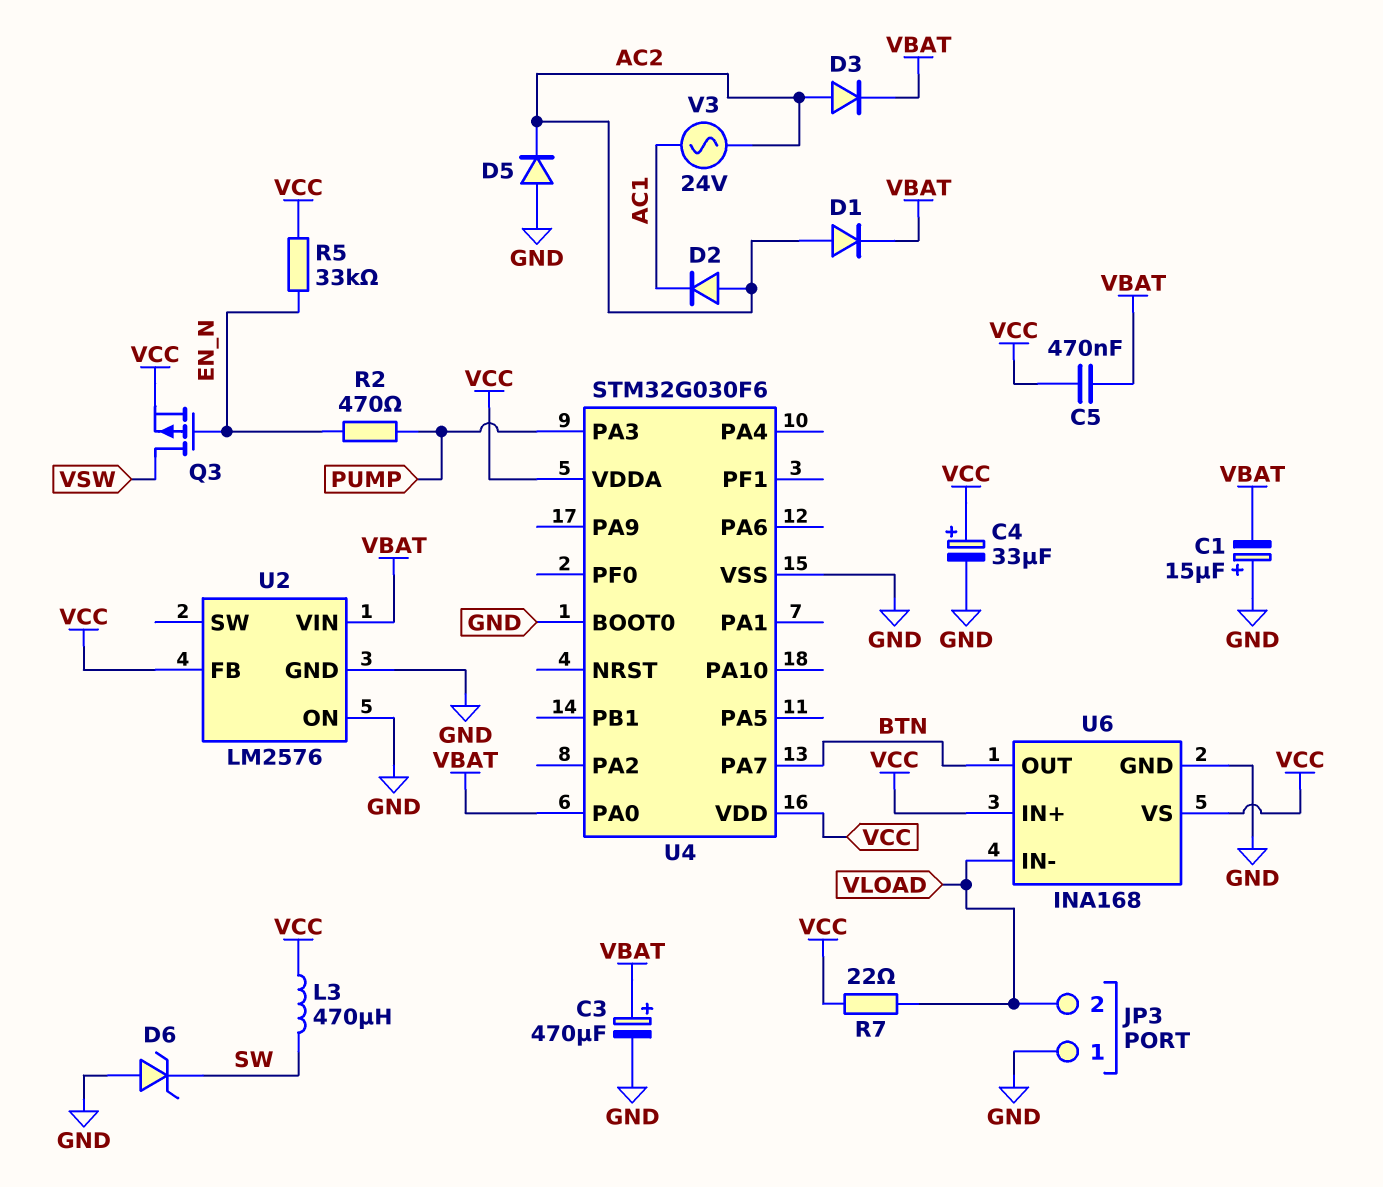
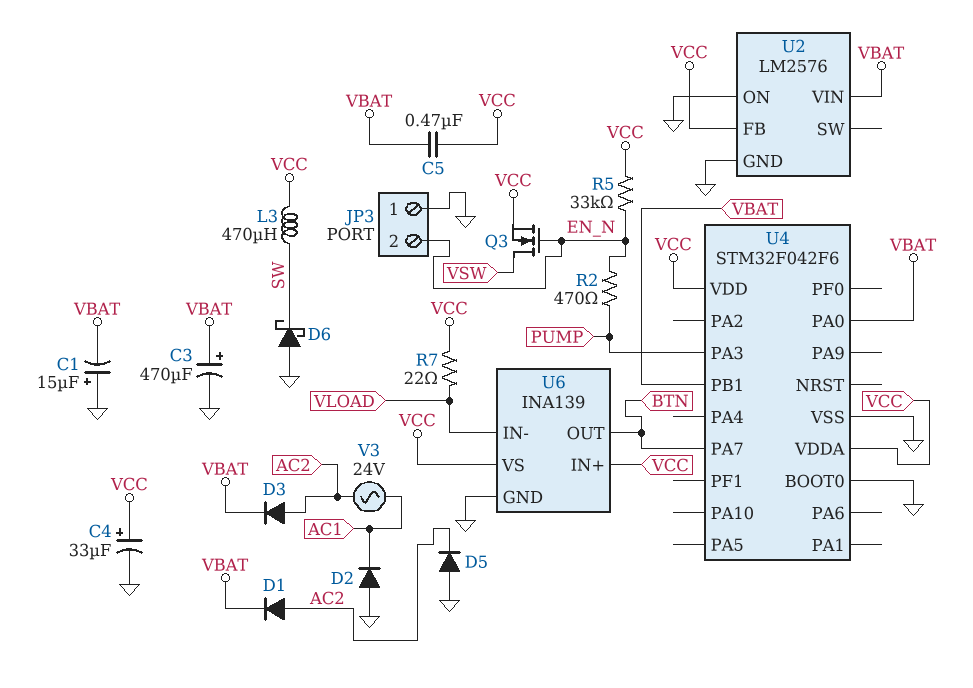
D2: diode (A AC2, K AC1) -> diode (A GND, K AC1)
D6: zener (A GND, K SW) -> schottky (A GND, K SW)
JP3 pin 2: VLOAD -> EN_N
Q3: PMOS (G EN_N, D VSW, S VCC) -> NMOS (G EN_N, D VSW, S VCC)
U4: STM32G030F6 -> STM32F042F6
U4 pin PB1: none -> VBAT
U6: INA168 -> INA139

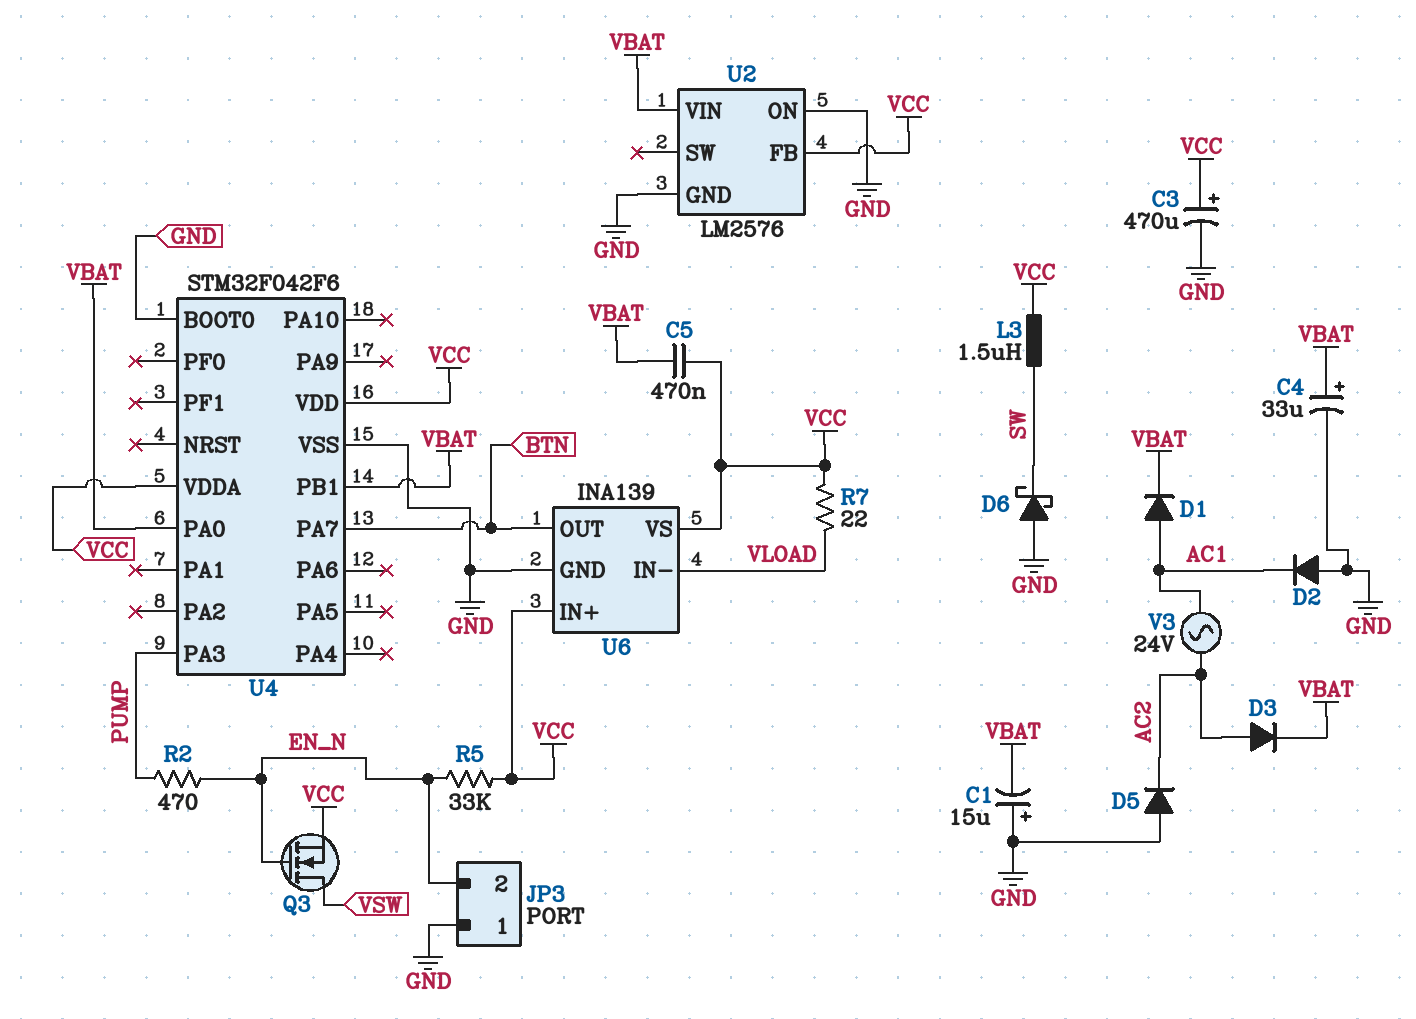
C3: 470uF (plus VBAT, minus GND) -> 470uF (plus VCC, minus GND)
C4: 33uF (plus VCC, minus GND) -> 33uF (plus VBAT, minus GND)
D1: diode (A AC2, K VBAT) -> diode (A AC1, K VBAT)
L3: 470uH (SW, VCC) -> 1.5uH (SW, VCC)

